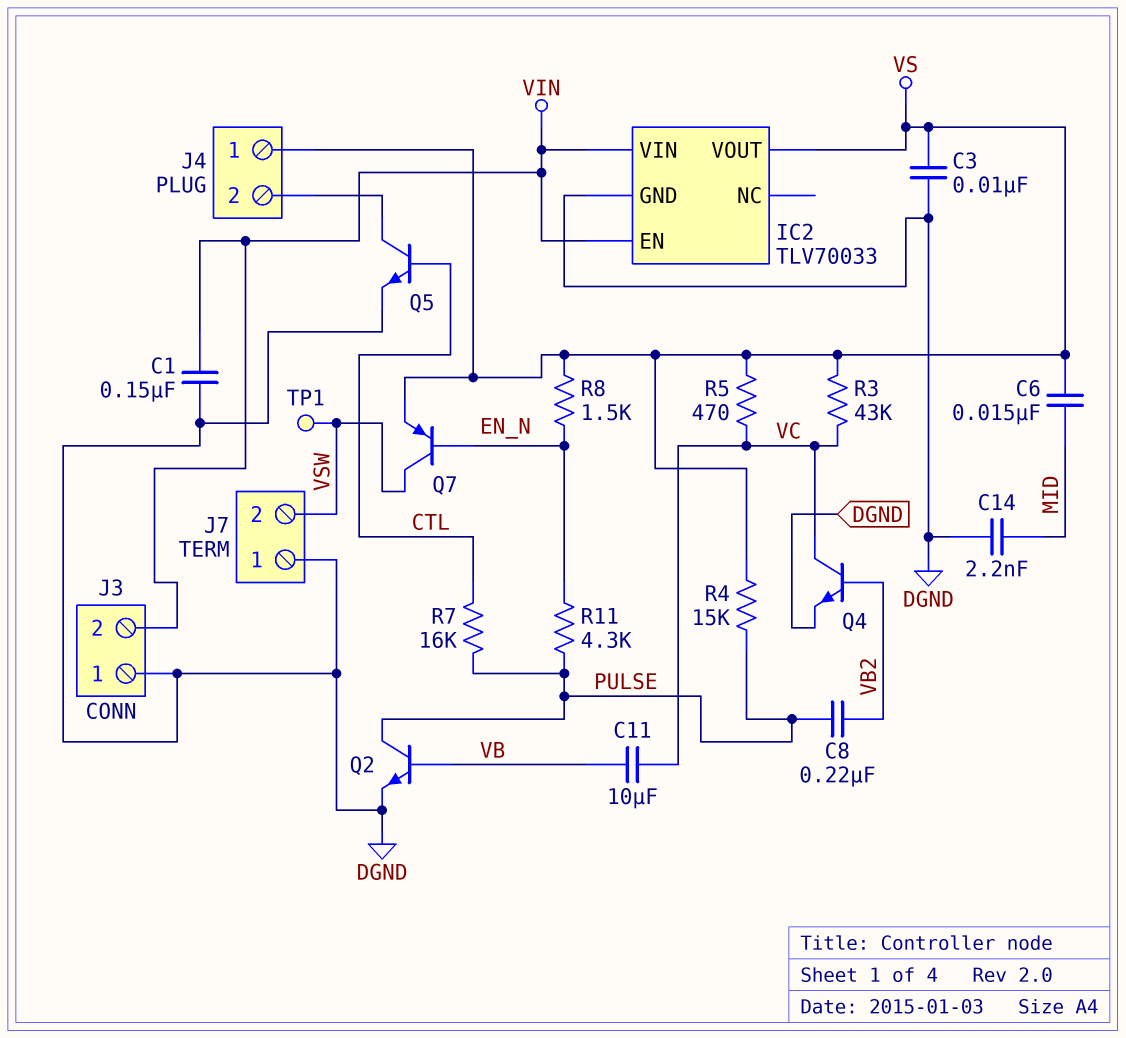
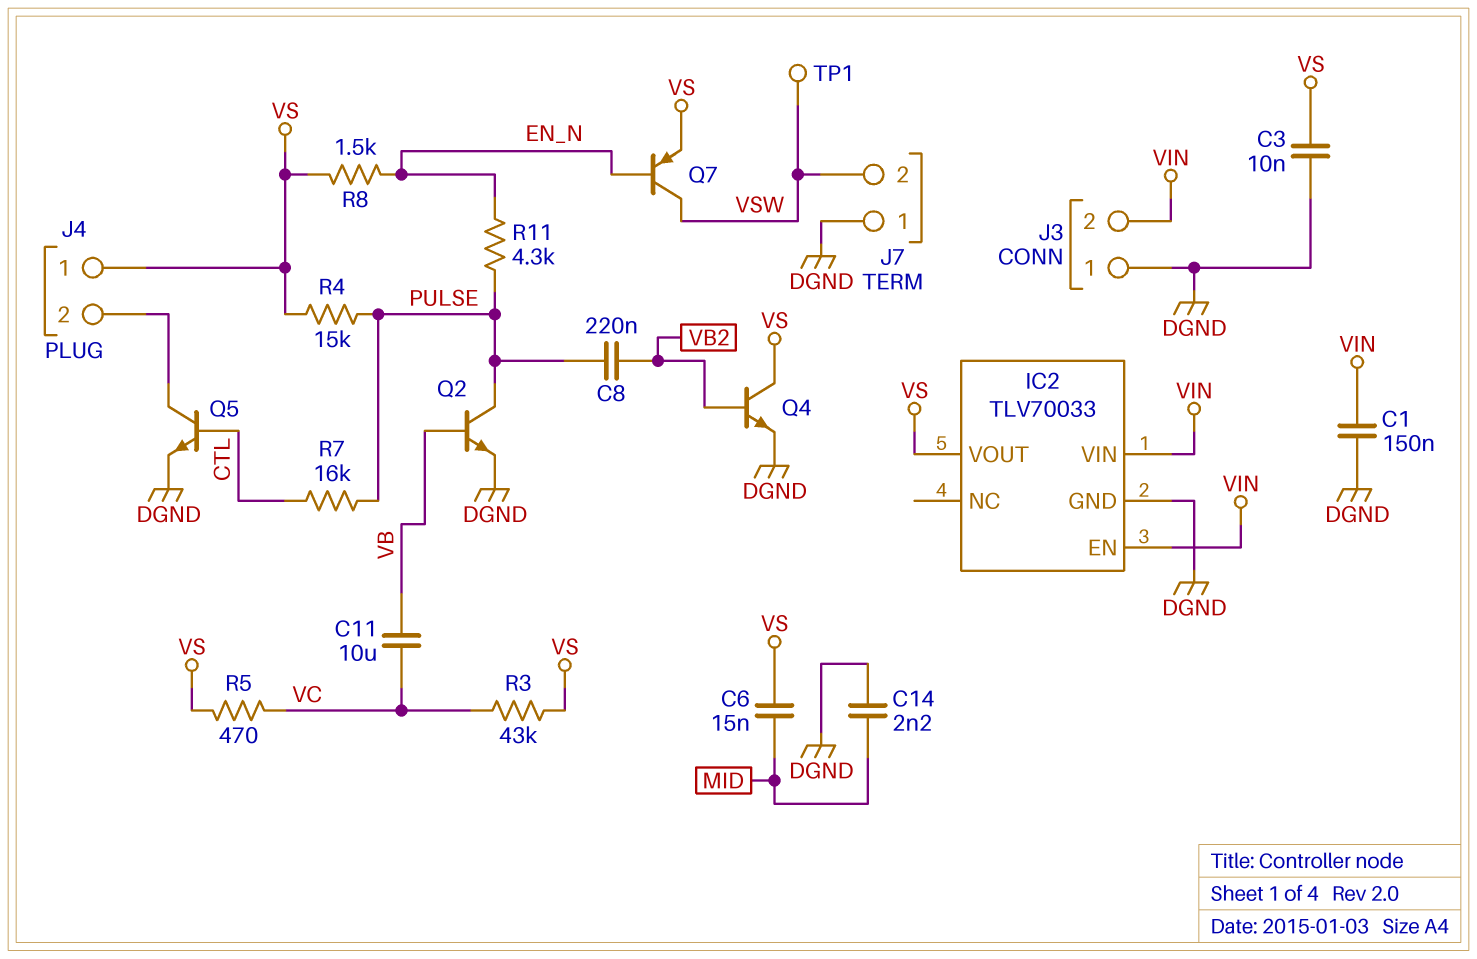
Q4: NPN (B VB2, C VC, E DGND) -> NPN (B VB2, C VS, E DGND)

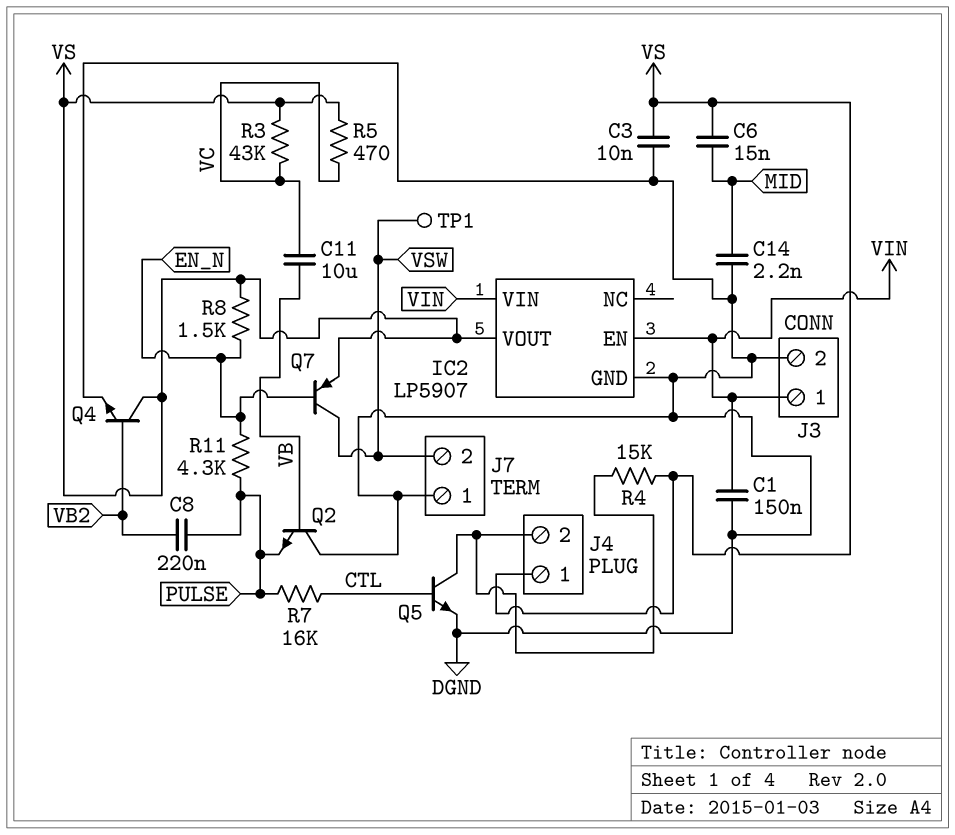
IC2: TLV70033 -> LP5907
J3 pin 1: DGND -> VIN
J3 pin 2: VIN -> DGND
Q2: NPN (B VB, C PULSE, E DGND) -> NPN (B VB, C DGND, E PULSE)
R4: 15k (PULSE, VS) -> 15k (J4/2, VS)

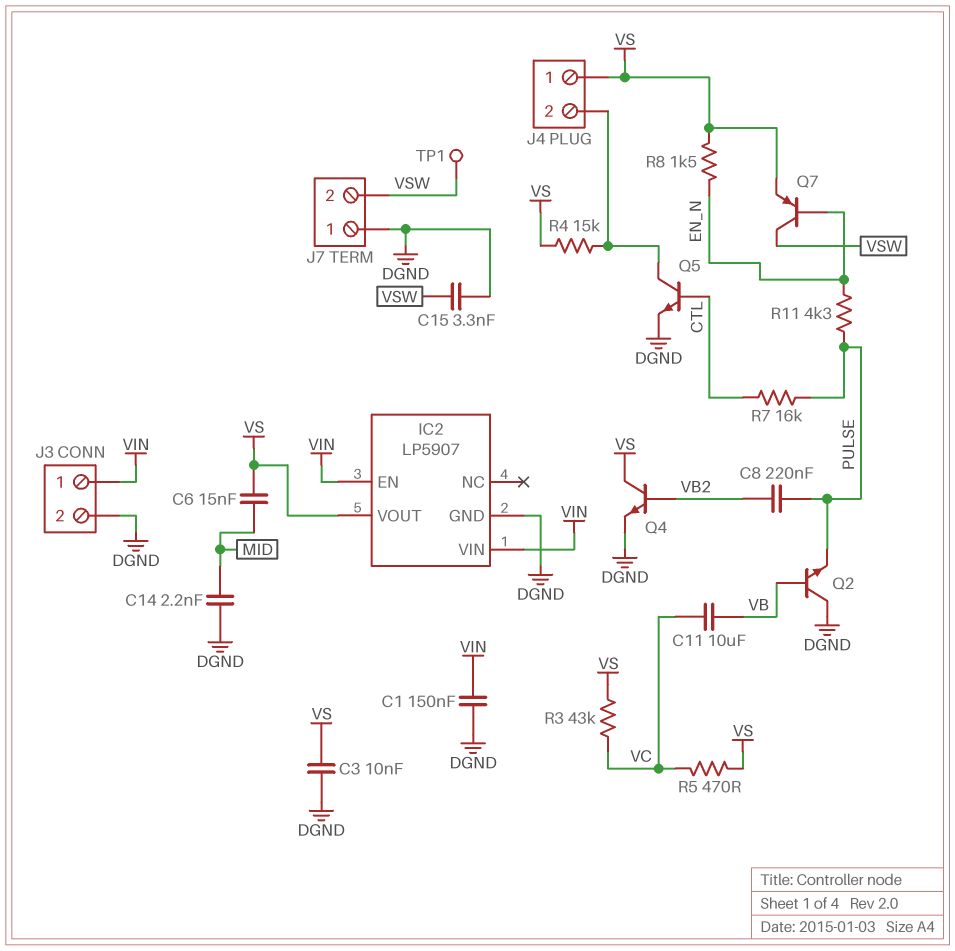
C15: none -> 3.3nF (DGND, VSW)

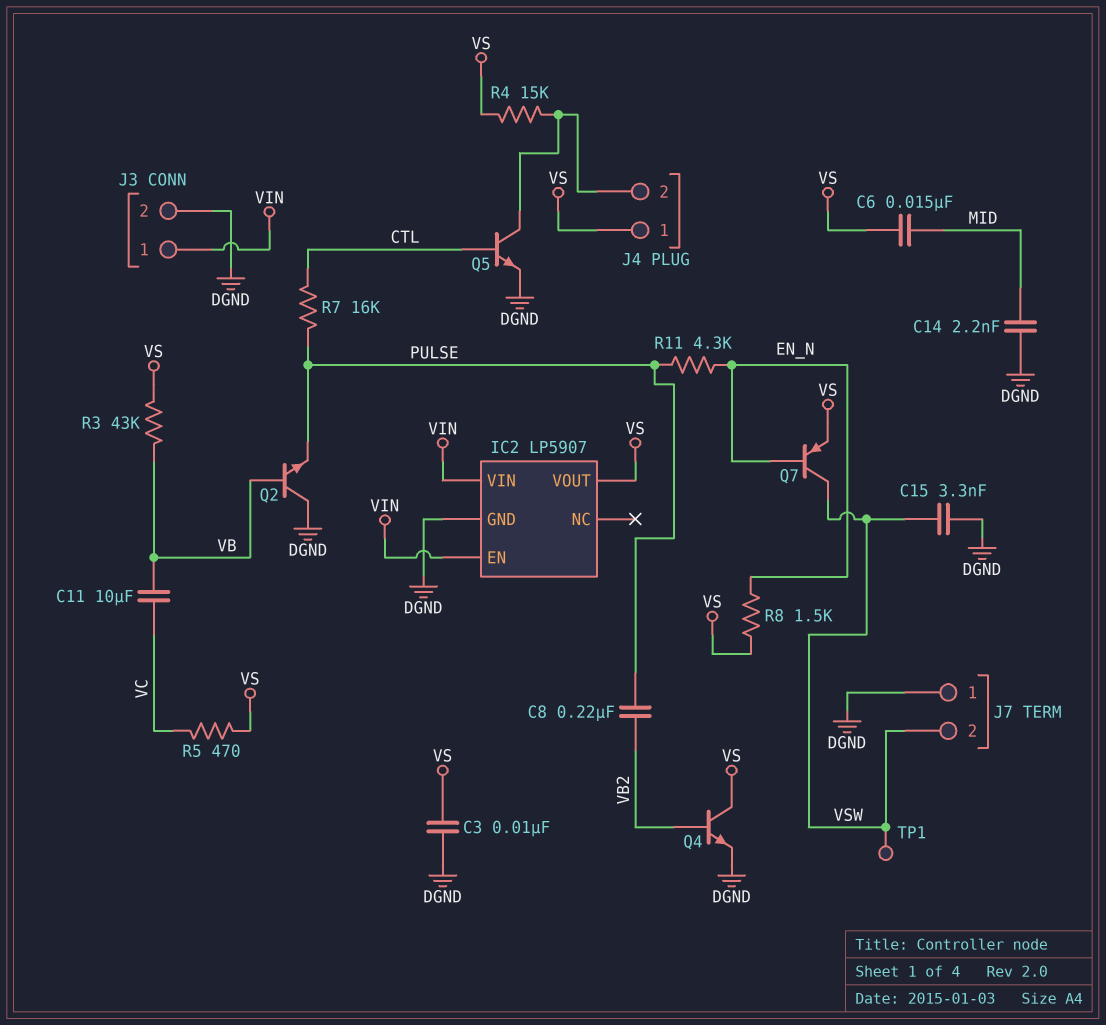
C1: 150nF (DGND, VIN) -> none
R3: 43k (VC, VS) -> 43k (VB, VS)

